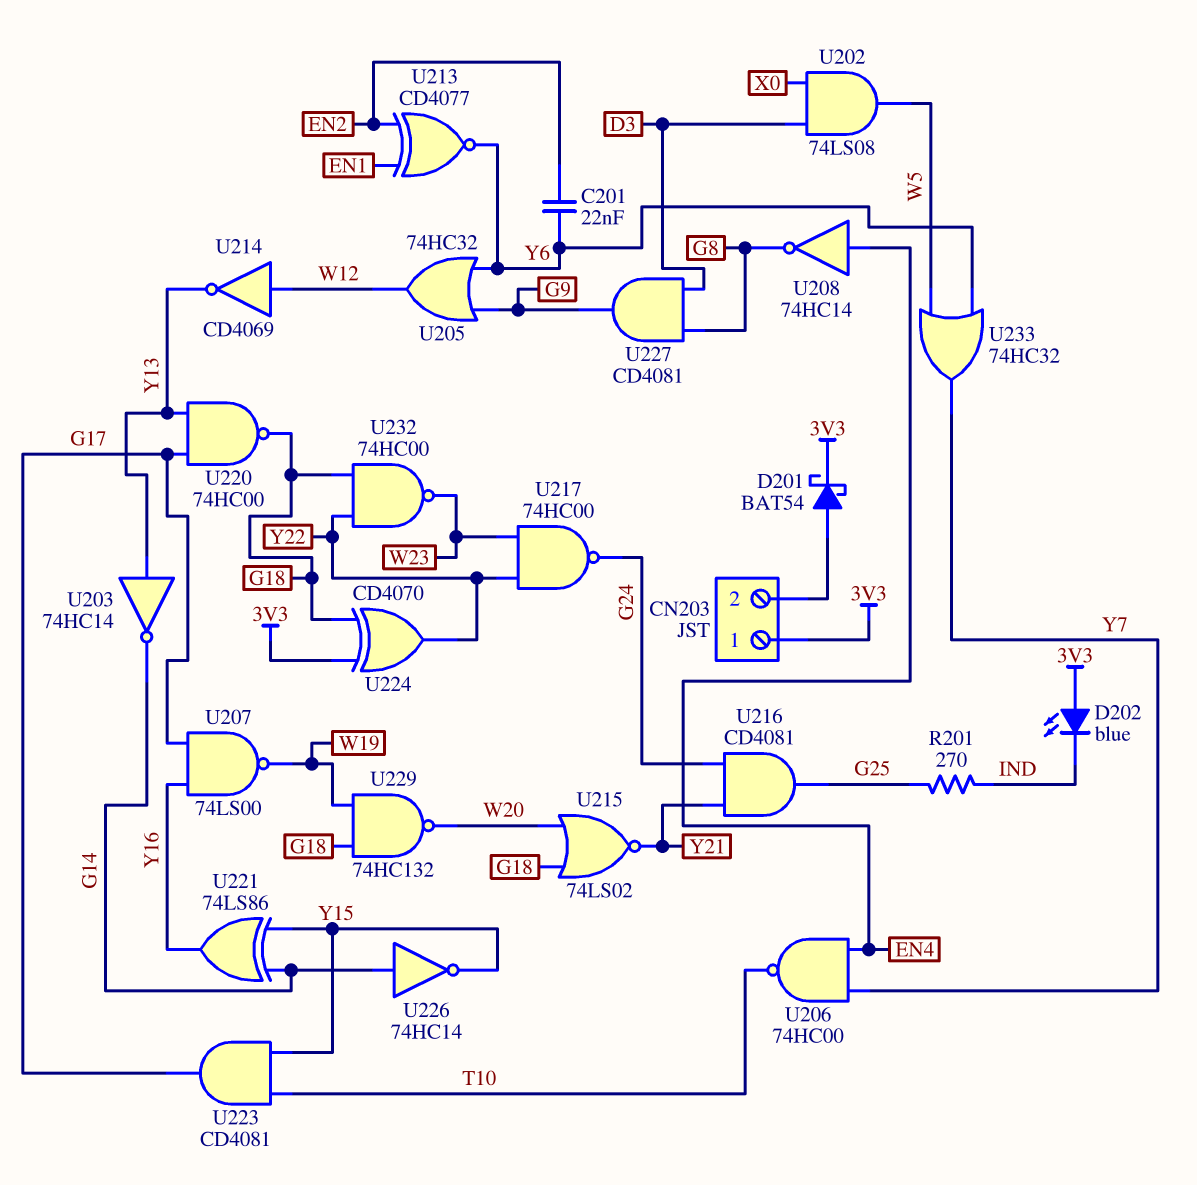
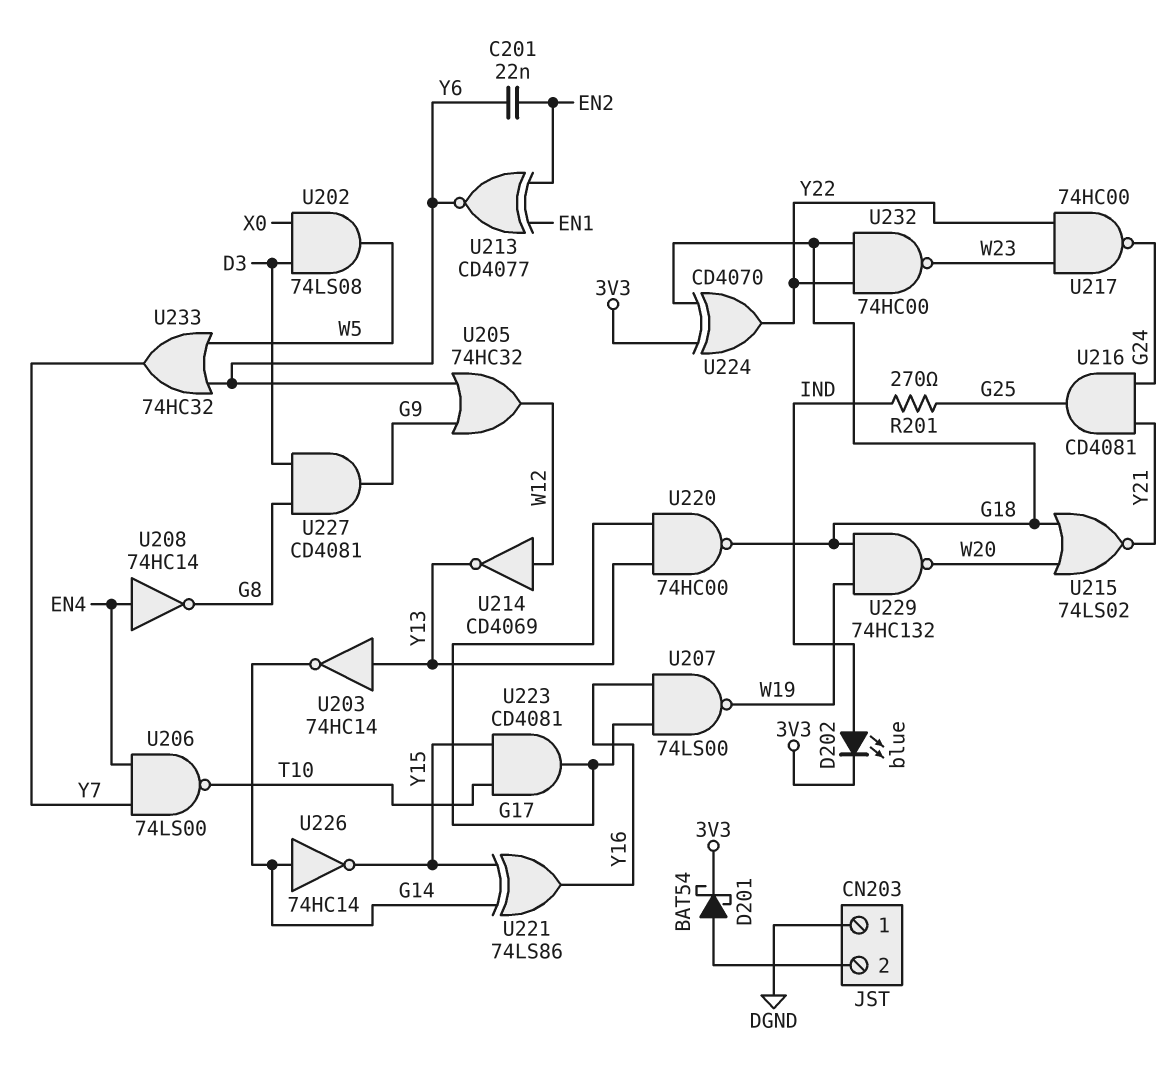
CN203 pin 1: 3V3 -> DGND
D202: LED blue (A 3V3, K IND) -> LED blue (A IND, K 3V3)
U206: NAND 74HC00 (in EN4, in Y7, out T10) -> NAND 74LS00 (in EN4, in Y7, out T10)

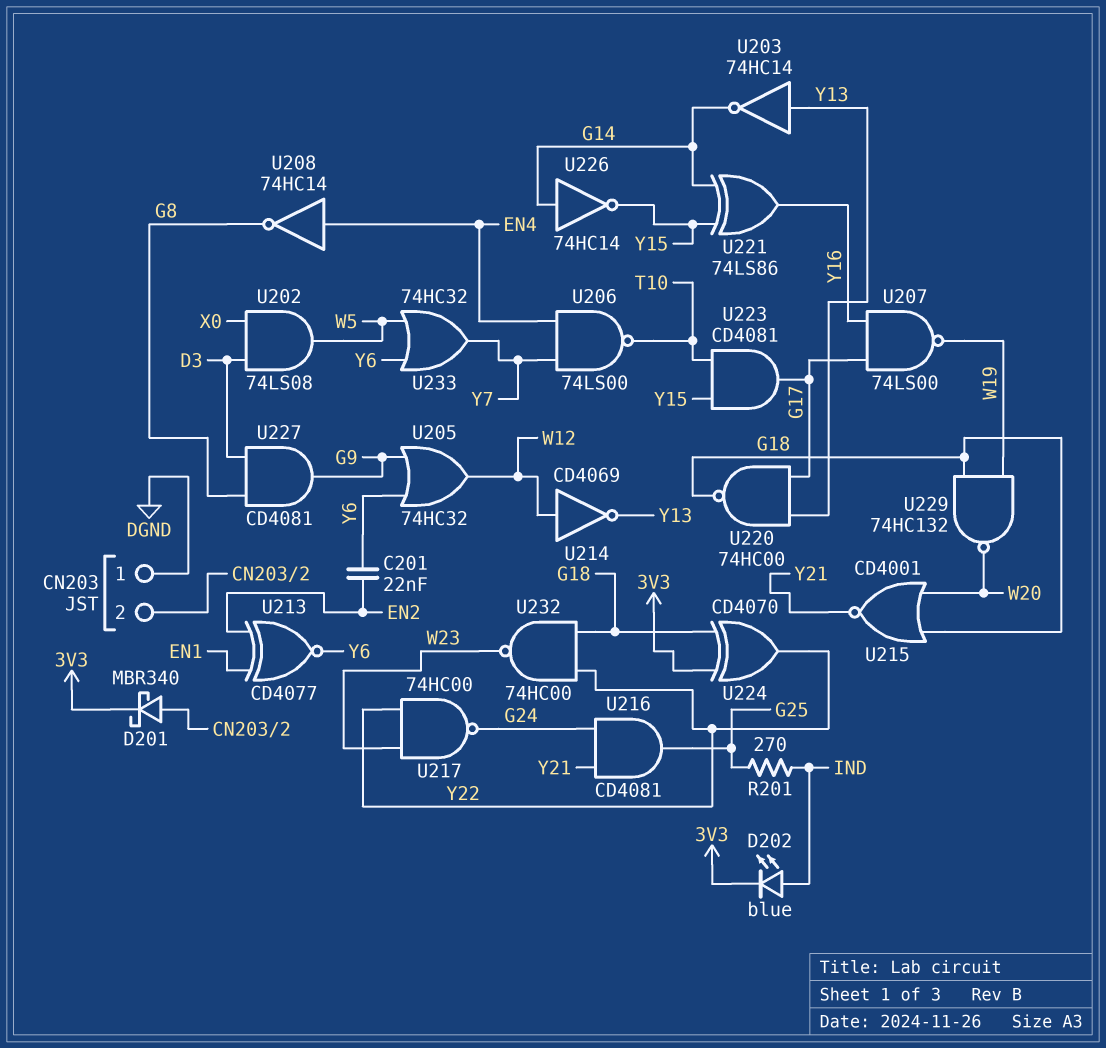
D201: schottky BAT54 (A CN203/2, K 3V3) -> schottky MBR340 (A CN203/2, K 3V3)
U215: NOR 74LS02 (in G18, in W20, out Y21) -> NOR CD4001 (in G18, in W20, out Y21)

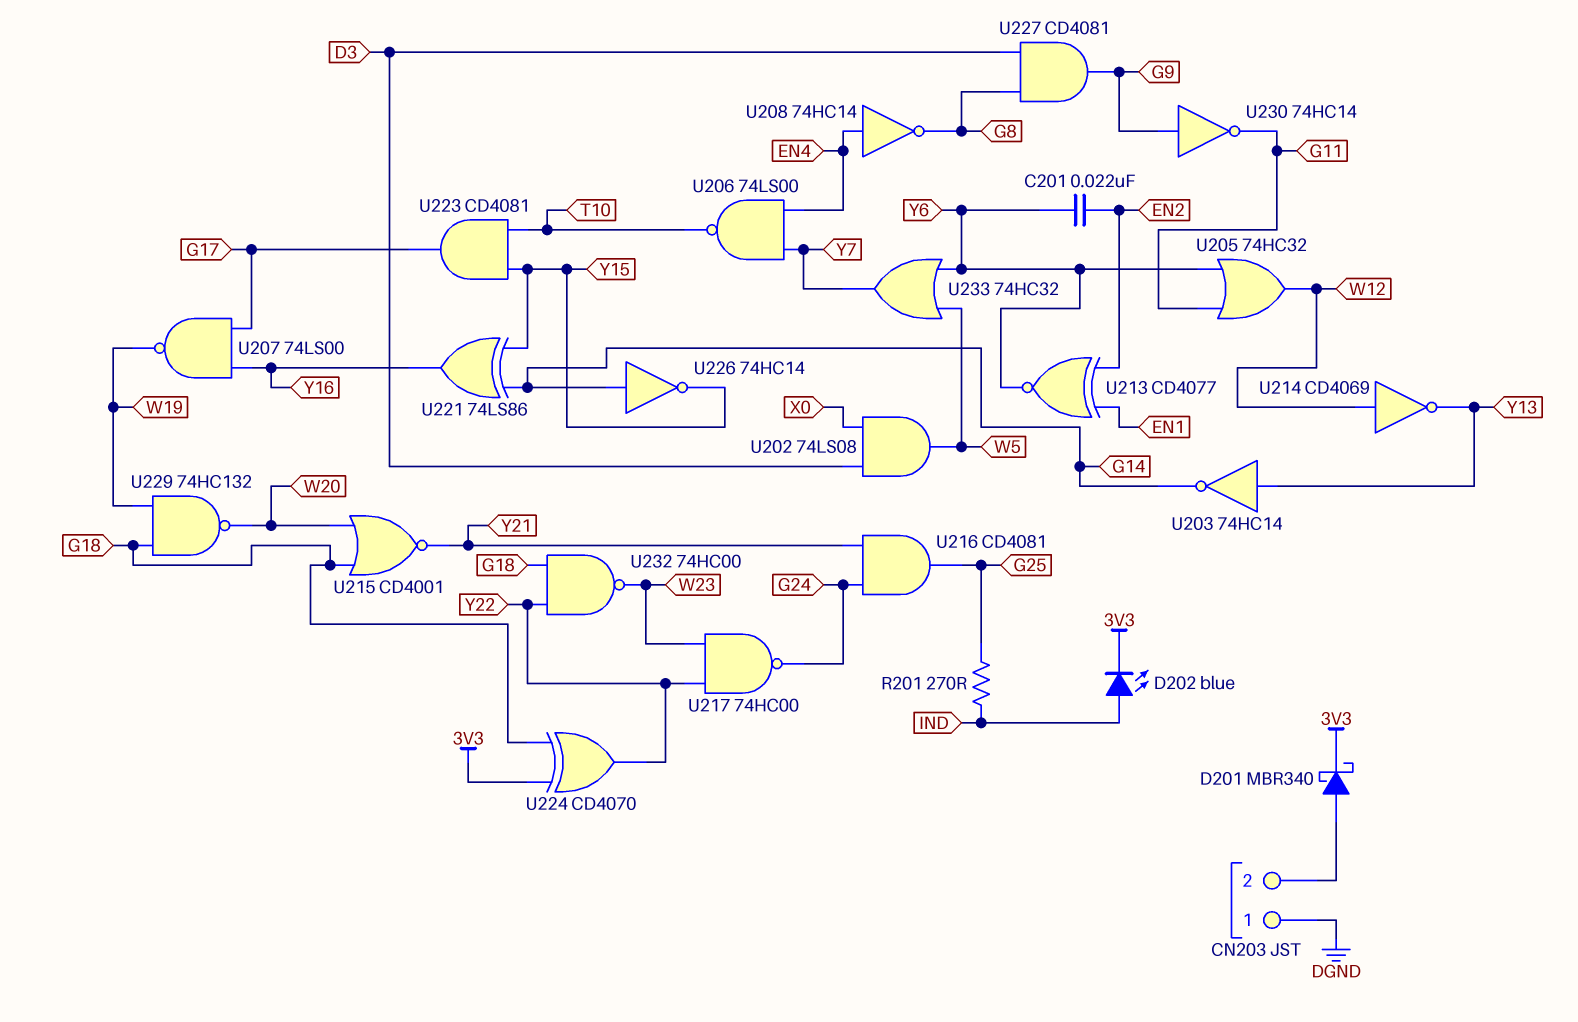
U205: OR 74HC32 (in G9, in Y6, out W12) -> OR 74HC32 (in G11, in Y6, out W12)
U220: NAND 74HC00 (in G17, in Y13, out G18) -> none
U230: none -> NOT 74HC14 (in G9, out G11)

